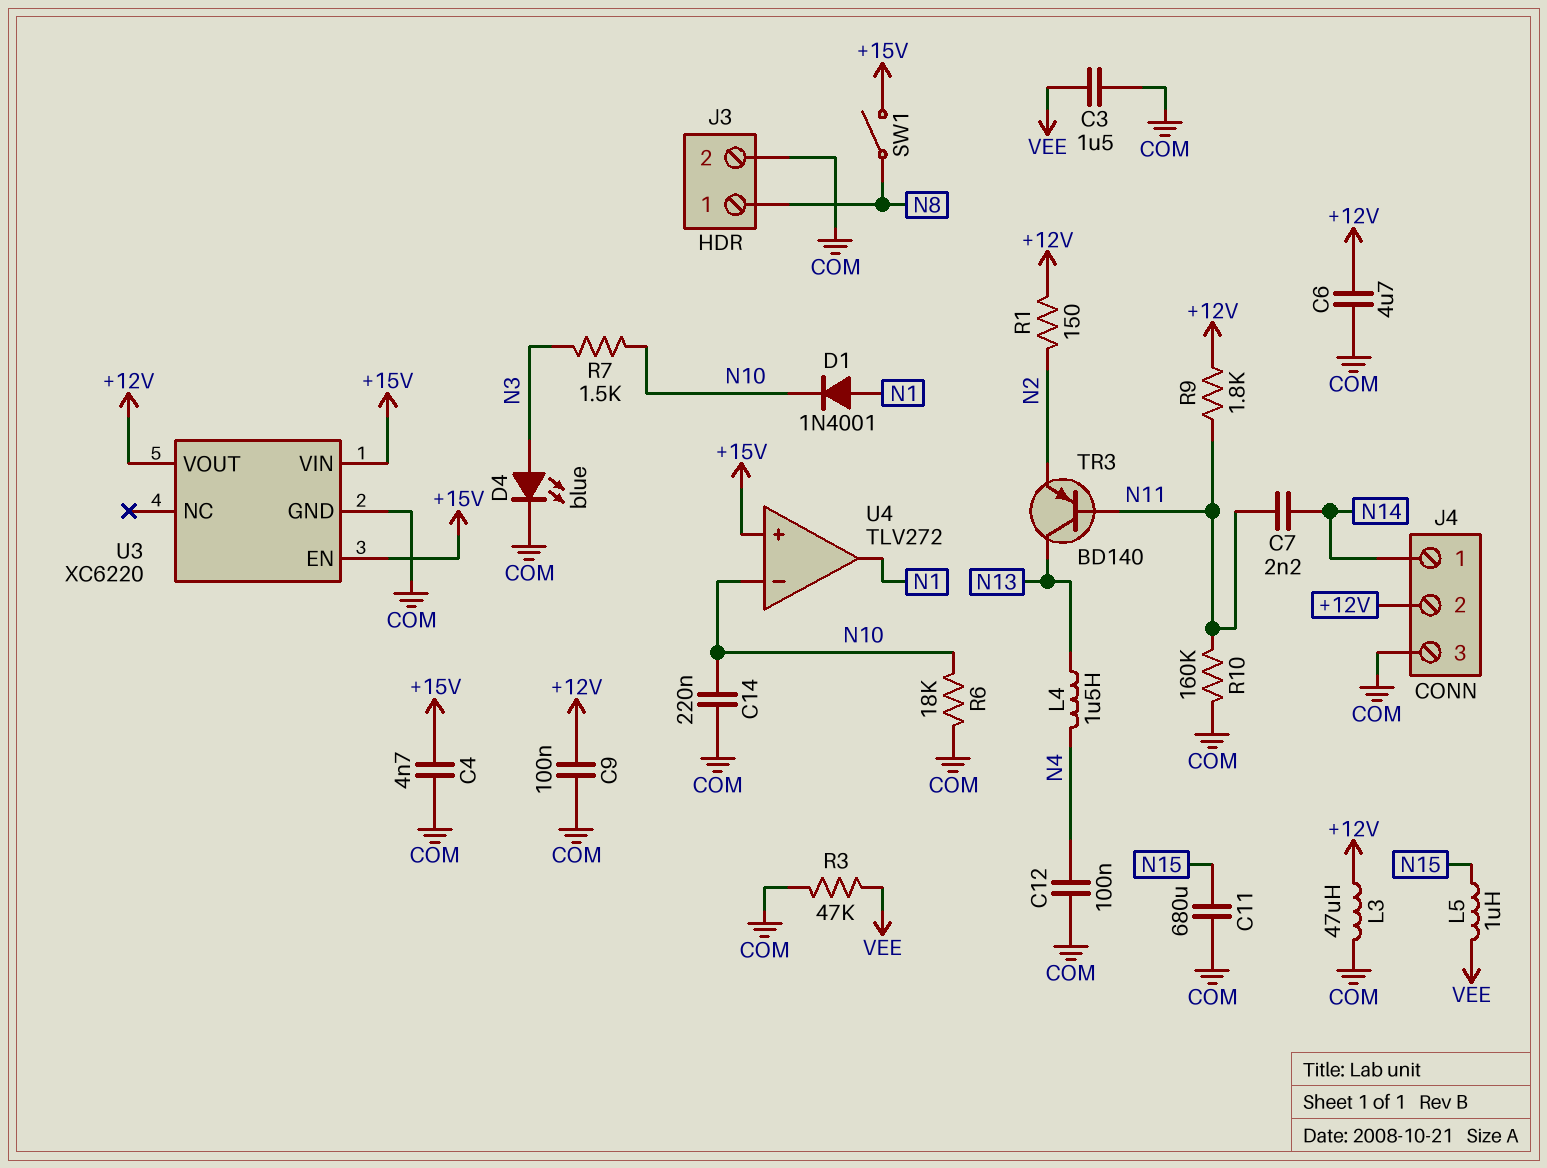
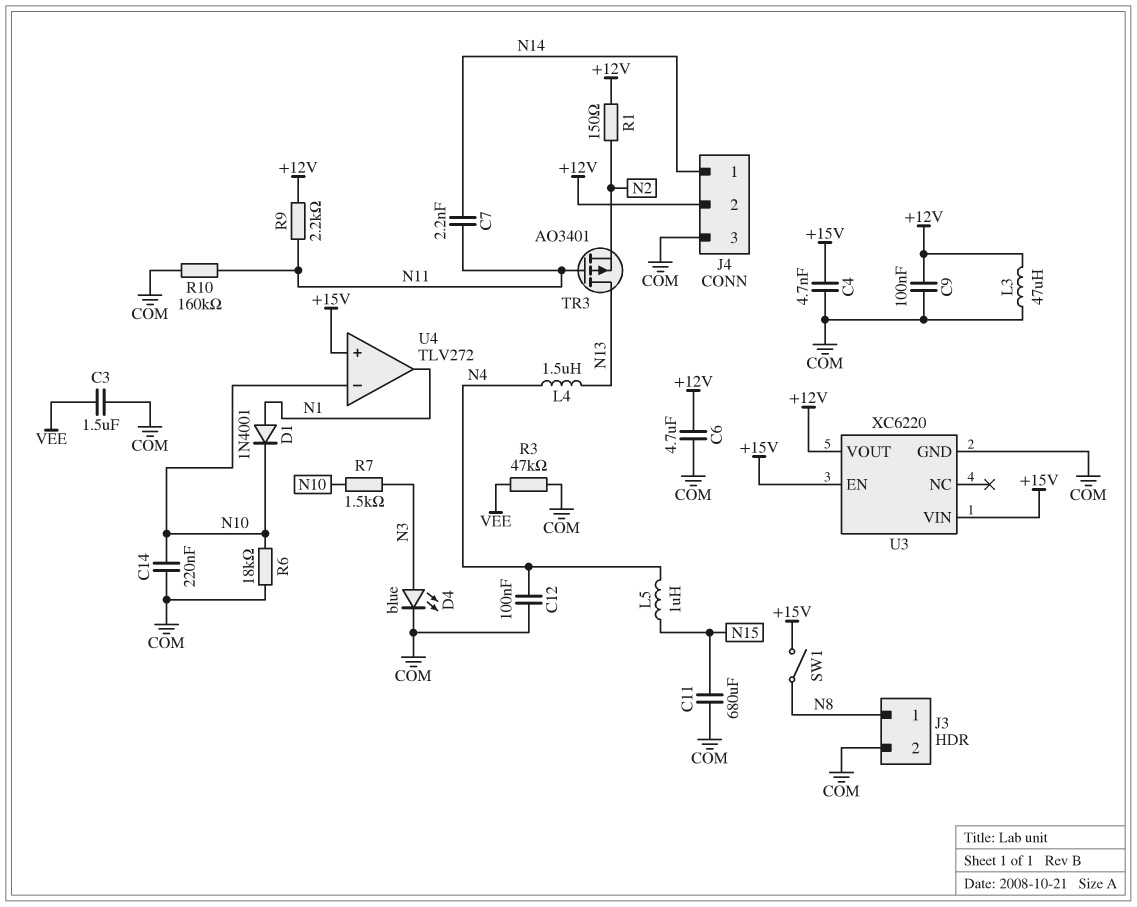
L5: 1uH (N15, VEE) -> 1uH (N4, N15)
R9: 1.8k (+12V, N11) -> 2.2k (+12V, N11)
TR3: PNP BD140 (B N11, C N13, E N2) -> PMOS AO3401 (G N11, D N13, S N2)

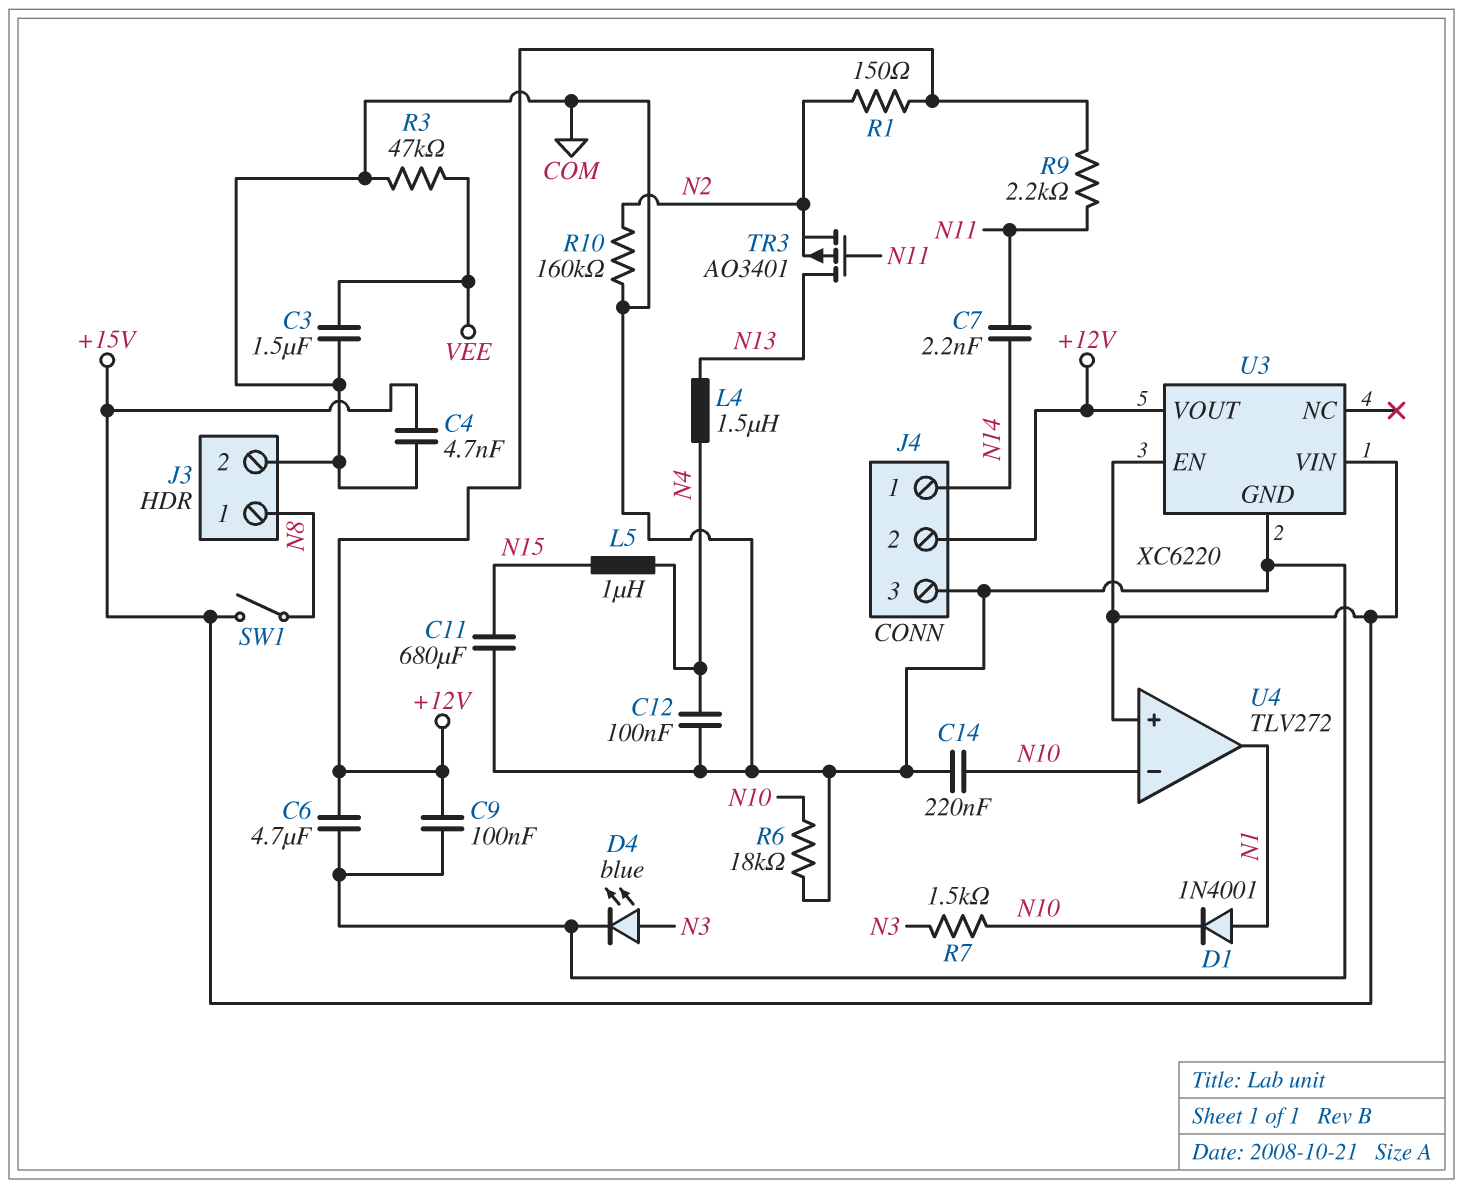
L3: 47uH (+12V, COM) -> none
R10: 160k (COM, N11) -> 160k (COM, N2)

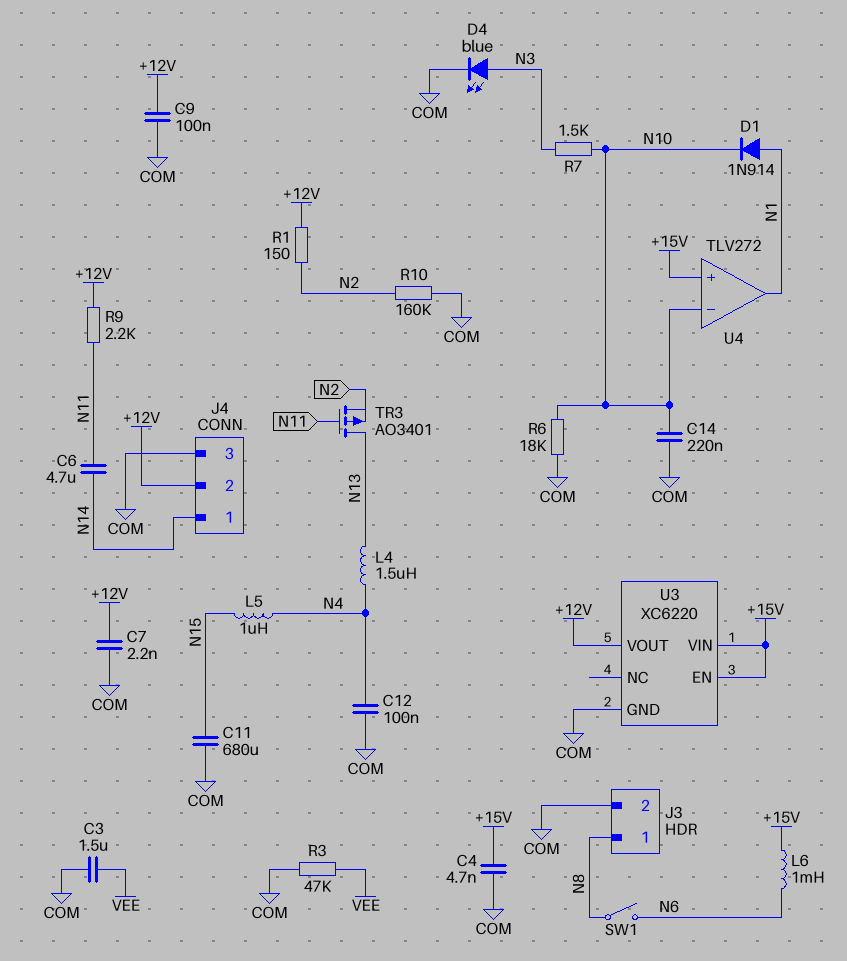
C6: 4.7uF (+12V, COM) -> 4.7uF (N11, N14)
C7: 2.2nF (N11, N14) -> 2.2nF (+12V, COM)
D1: diode 1N4001 (A N1, K N10) -> diode 1N914 (A N1, K N10)
L6: none -> 1mH (+15V, N6)
SW1: switch (+15V, N8) -> switch (N6, N8)

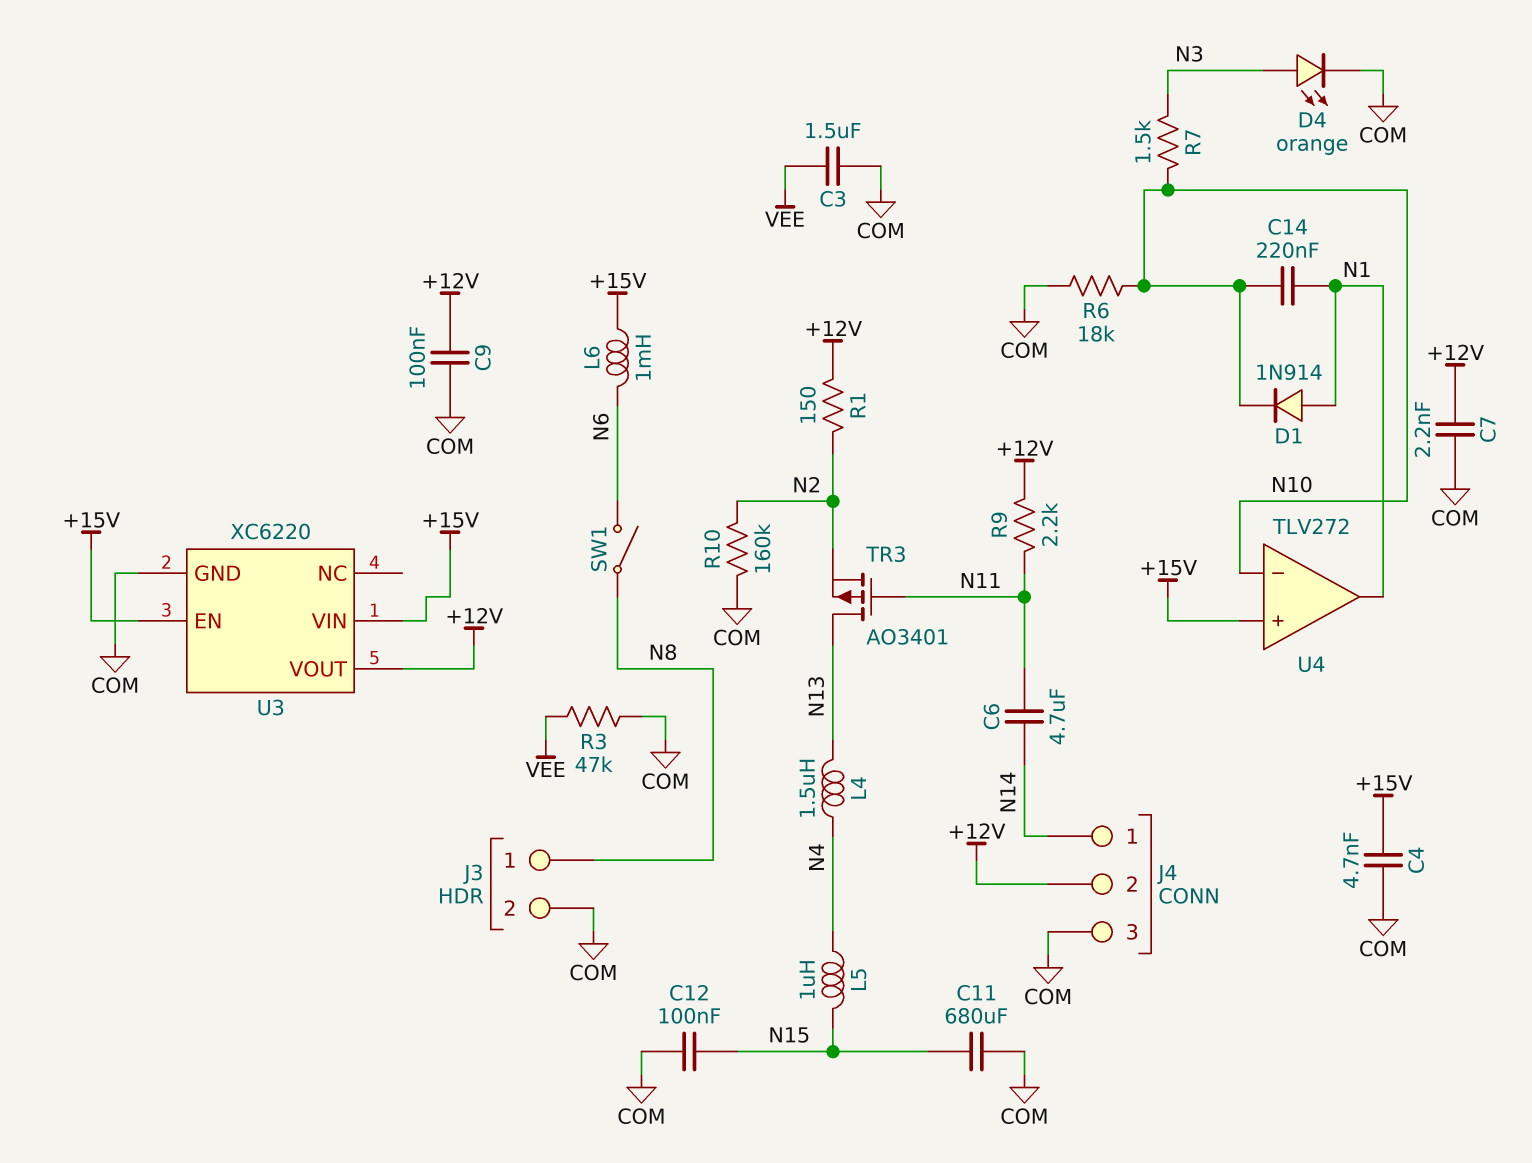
C12: 100nF (COM, N4) -> 100nF (COM, N15)
C14: 220nF (COM, N10) -> 220nF (N1, N10)
D4: LED blue (A N3, K COM) -> LED orange (A N3, K COM)

